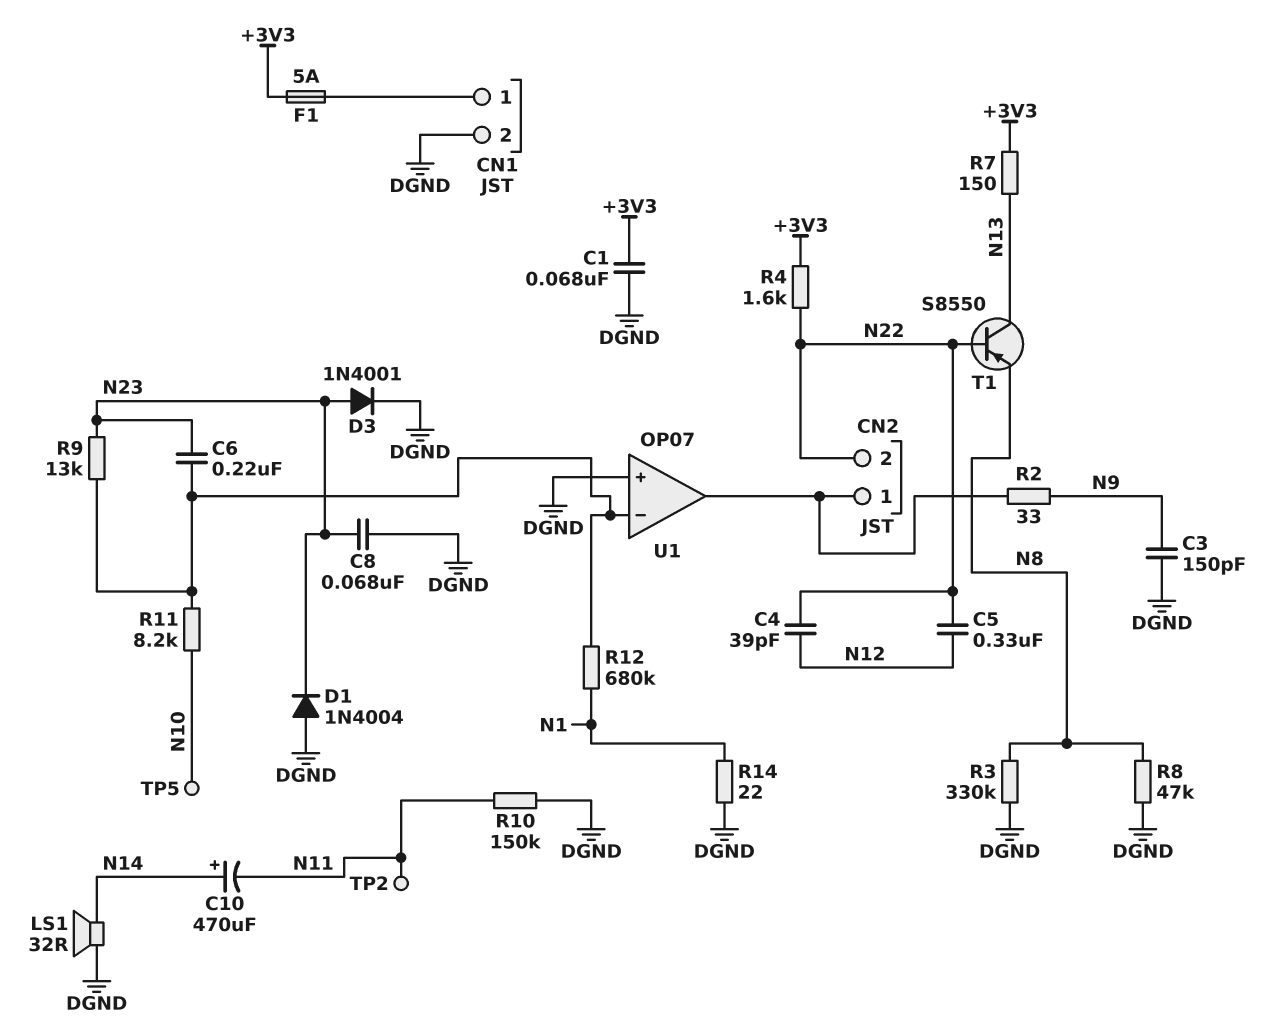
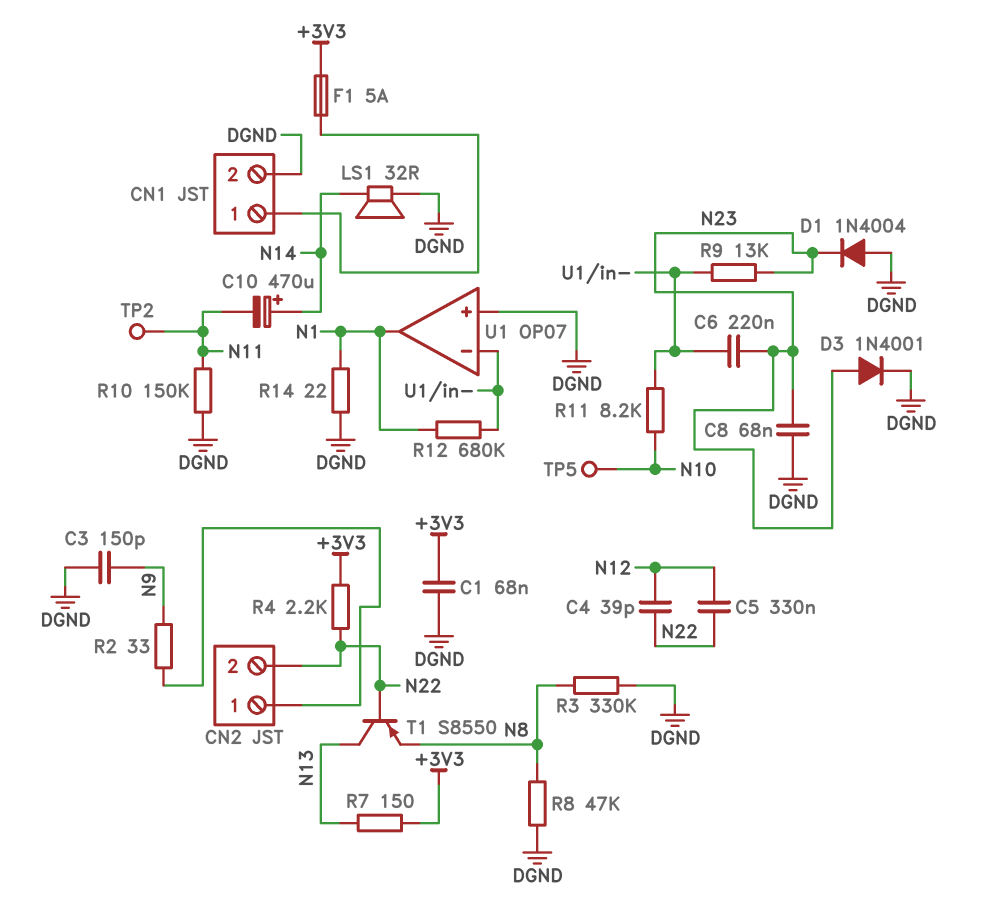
R4: 1.6k (+3V3, N22) -> 2.2k (+3V3, N22)
U1 pin out: CN2/1 -> N1

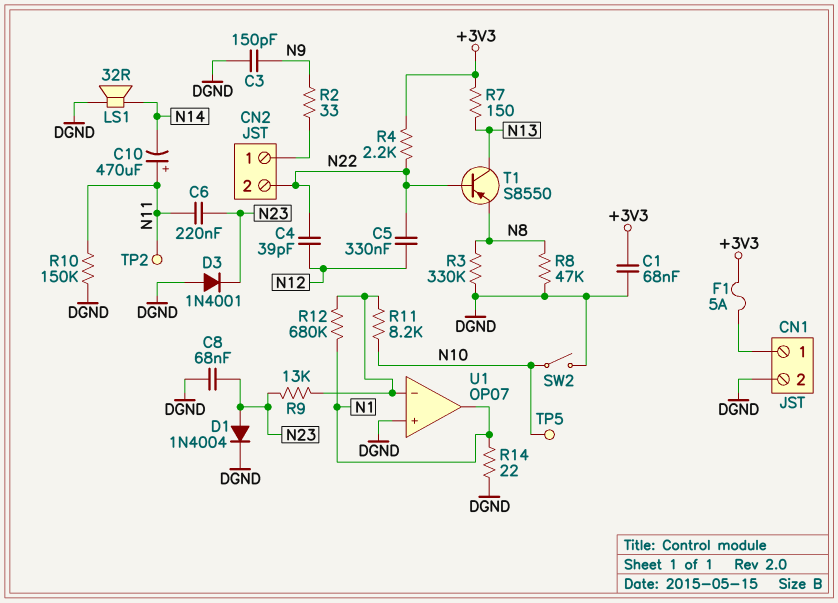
C6: 220nF (N23, U1/in-) -> 220nF (N11, N23)
C10: 470uF (plus N14, minus N11) -> 470uF (plus N11, minus N14)
D1: diode 1N4004 (A DGND, K N23) -> diode 1N4004 (A N23, K DGND)
D3: diode 1N4001 (A N23, K DGND) -> diode 1N4001 (A DGND, K N23)
SW2: none -> switch (DGND, N10)

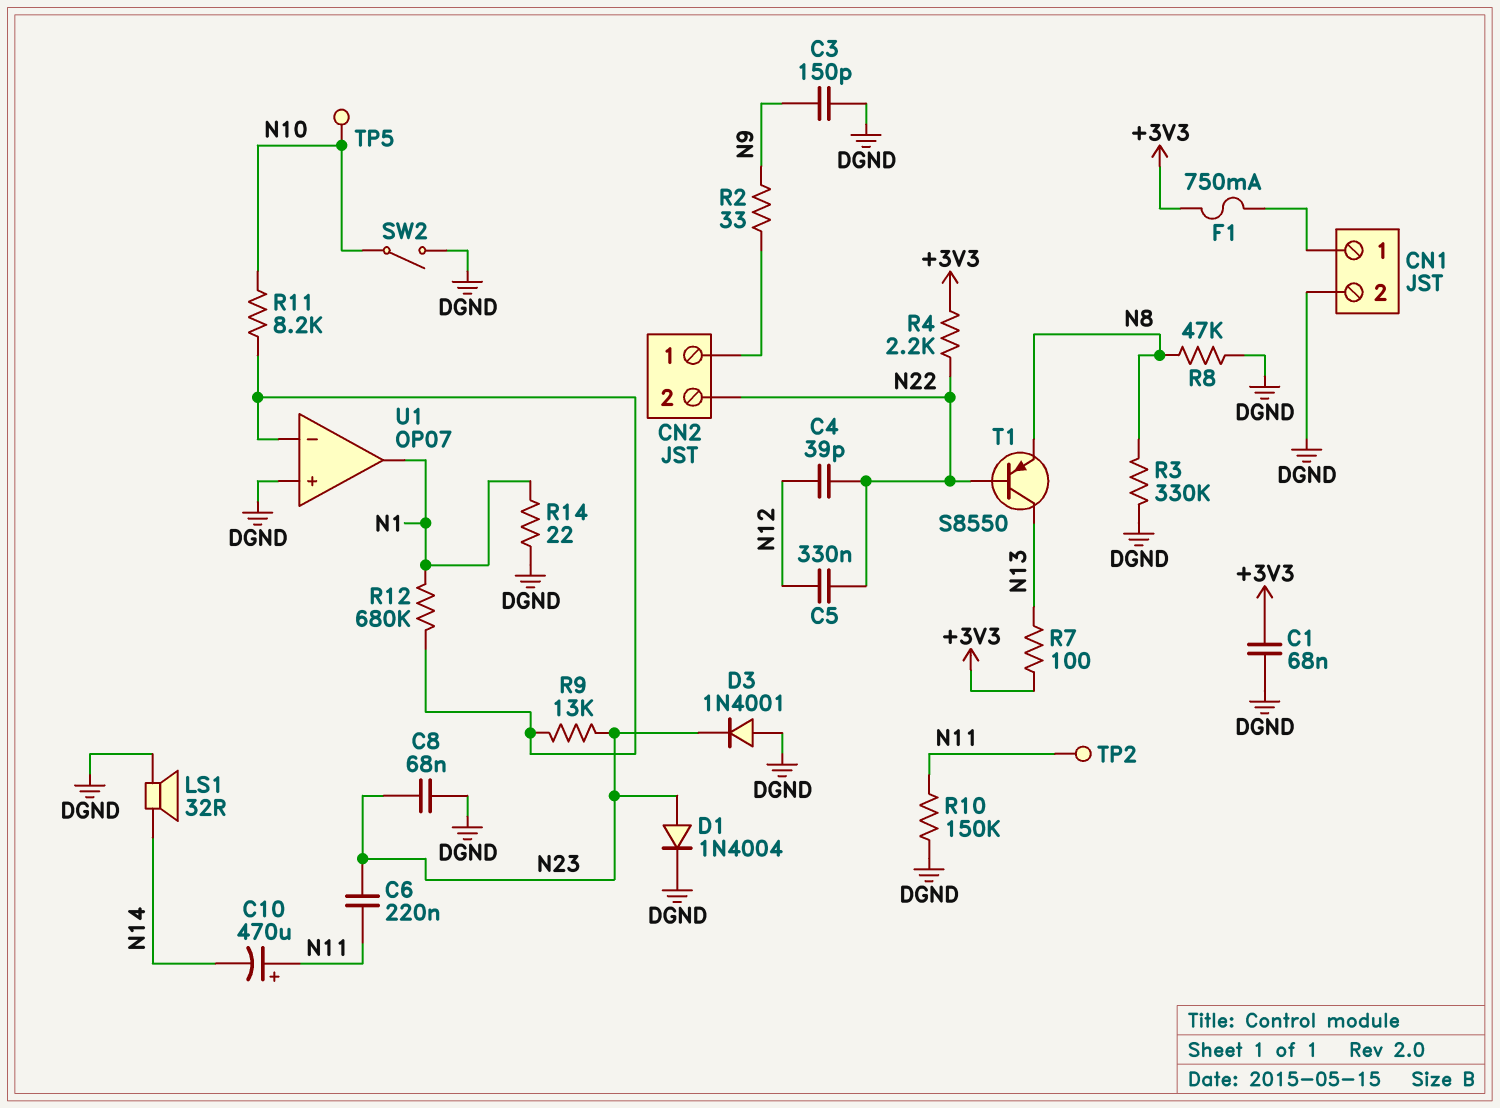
F1: 5A (+3V3, CN1/1) -> 750mA (+3V3, CN1/1)
R7: 150 (+3V3, N13) -> 100 (+3V3, N13)

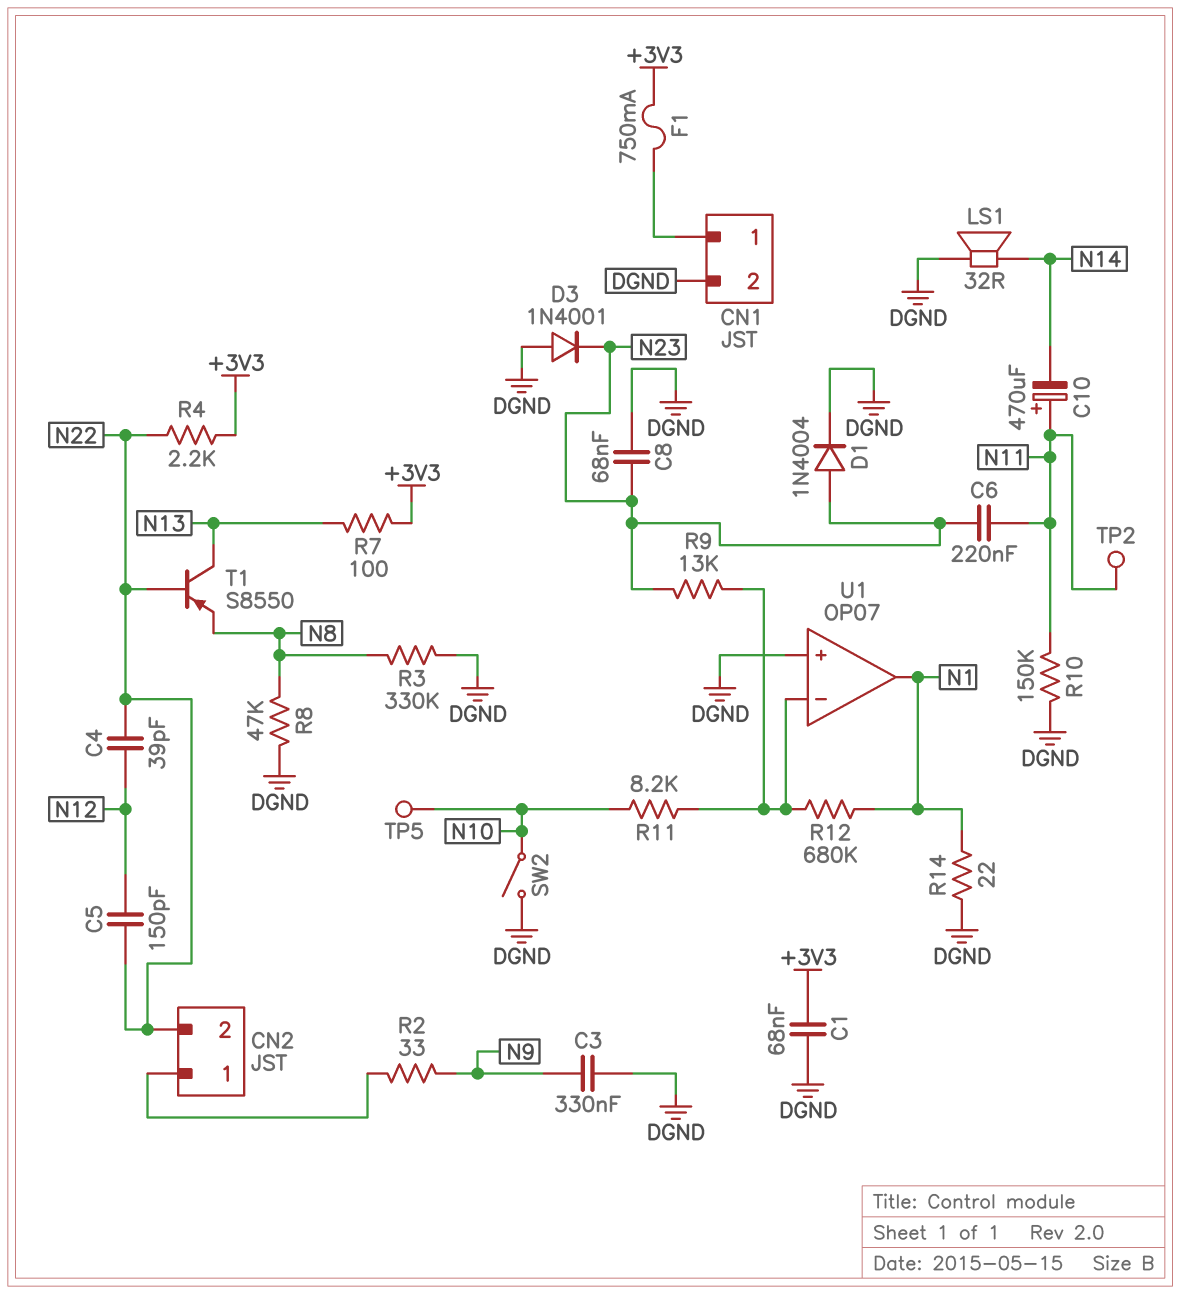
C3: 150pF (DGND, N9) -> 330nF (DGND, N9)
C5: 330nF (N12, N22) -> 150pF (N12, N22)

